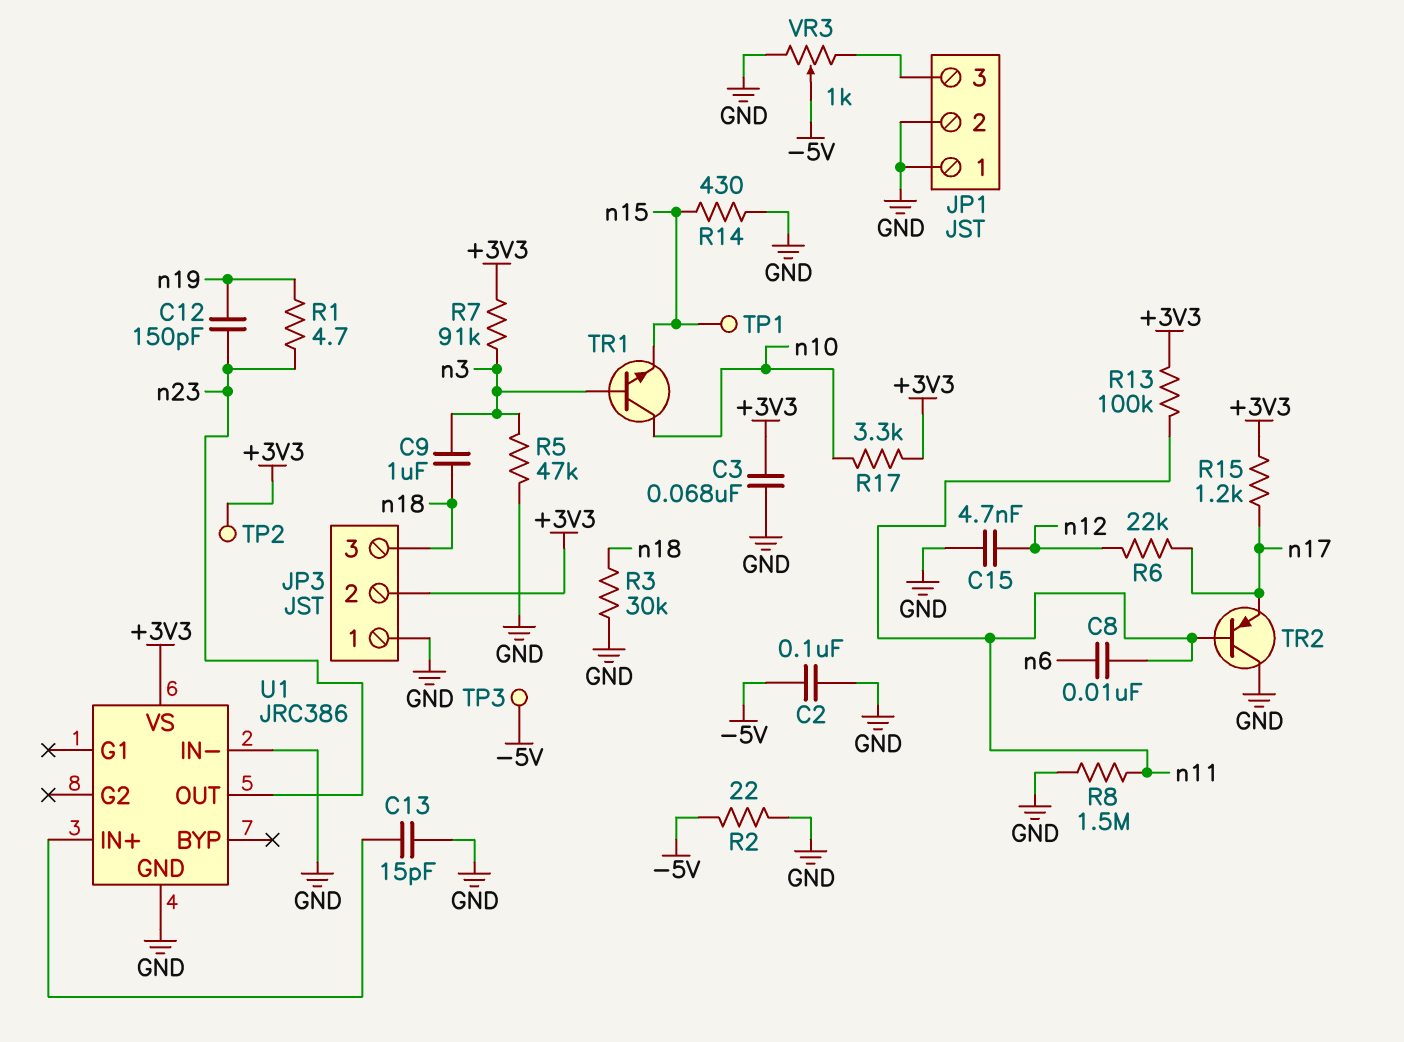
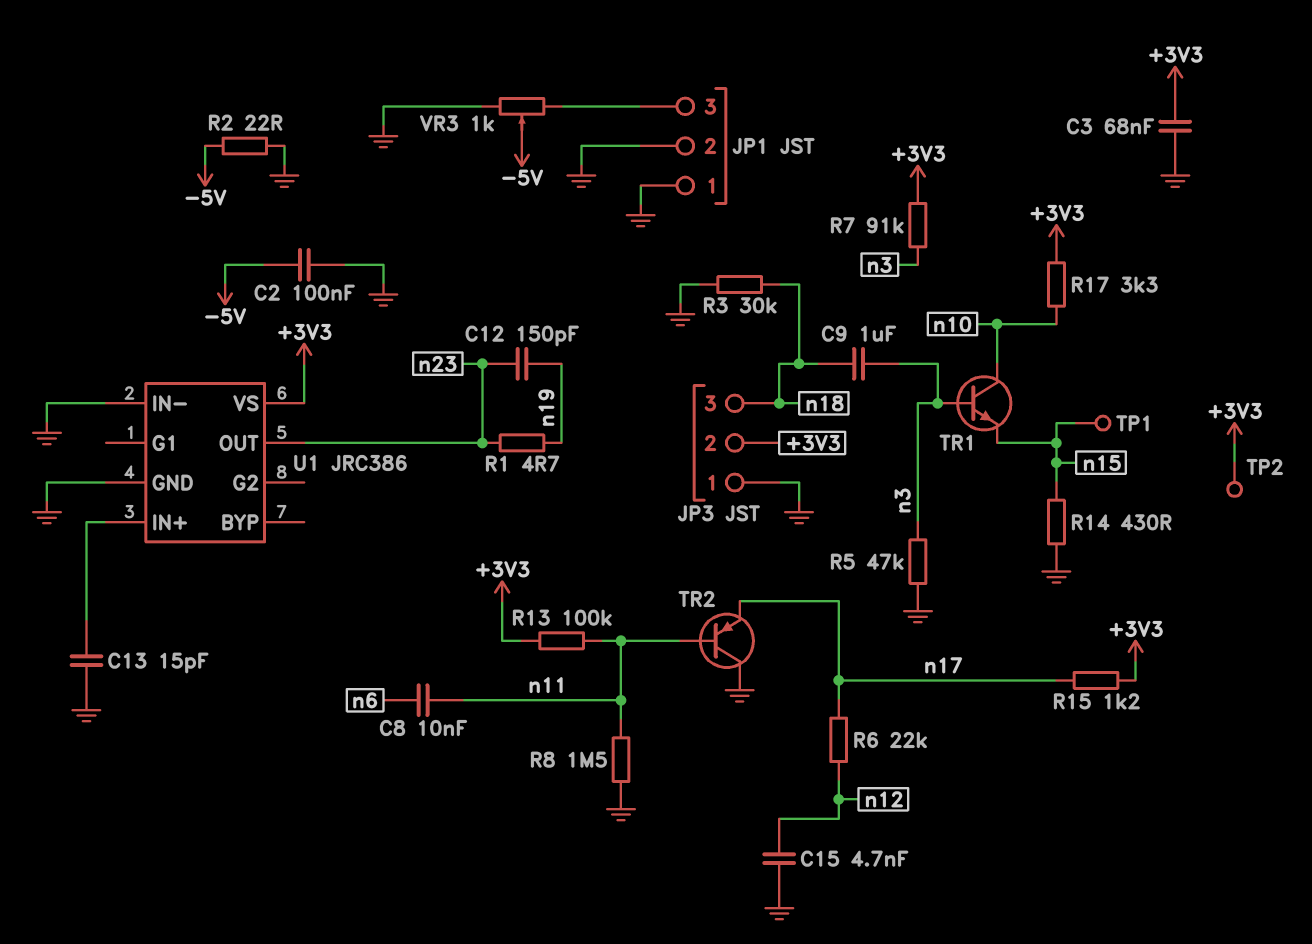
TP3: test point (-5V) -> none

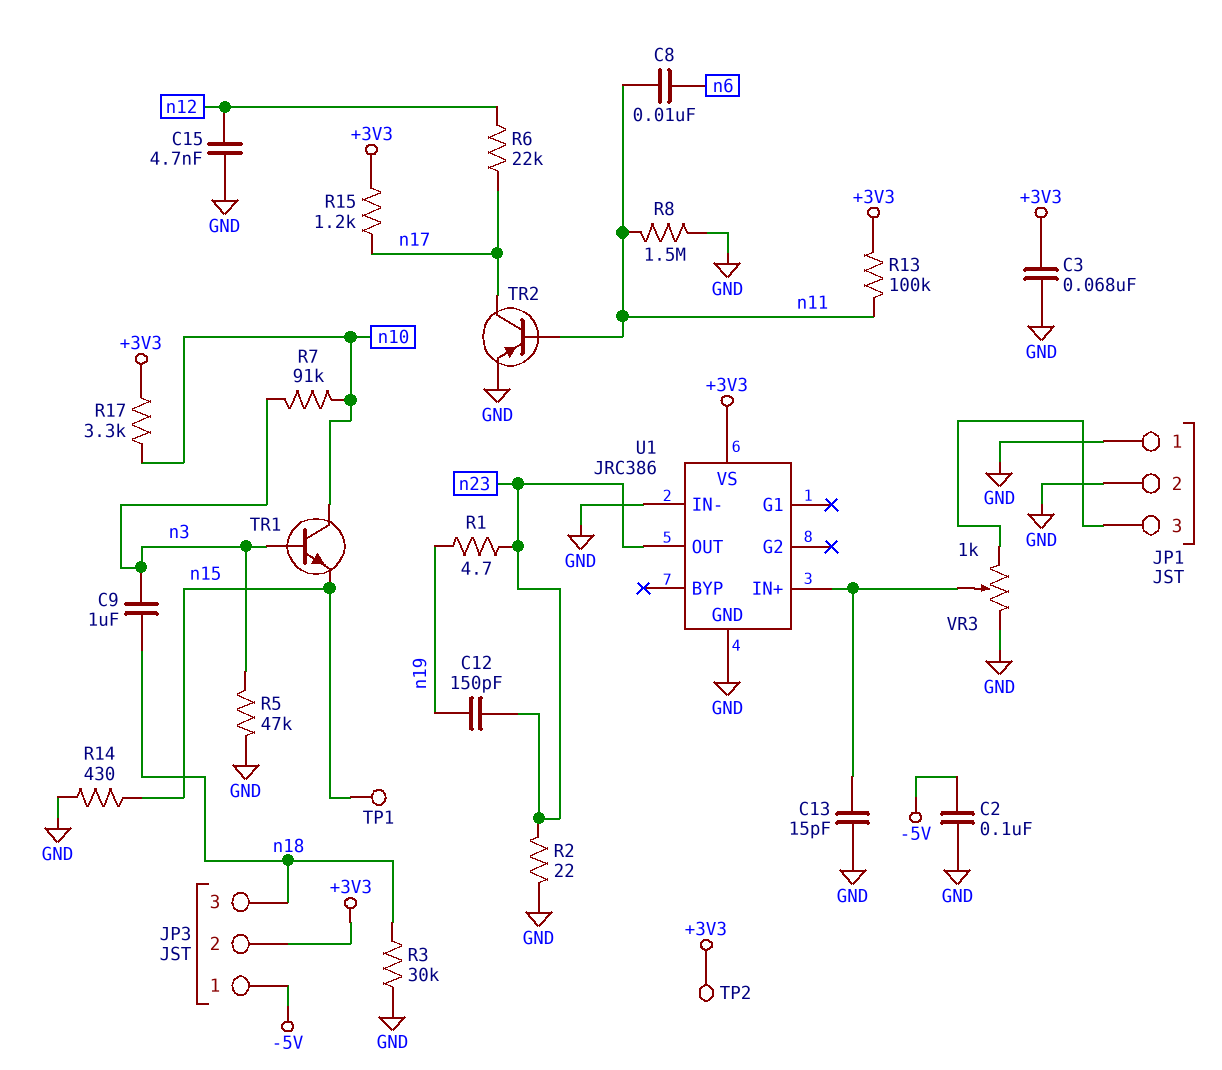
JP3 pin 1: GND -> -5V
R2: 22 (-5V, GND) -> 22 (GND, n23)
R7: 91k (+3V3, n3) -> 91k (n3, n10)
TR2: PNP (B n11, C GND, E n17) -> PNP (B n11, C n17, E GND)
VR3: 1k (GND, JP1/3, wiper -5V) -> 1k (GND, JP1/3, wiper U1/IN+)

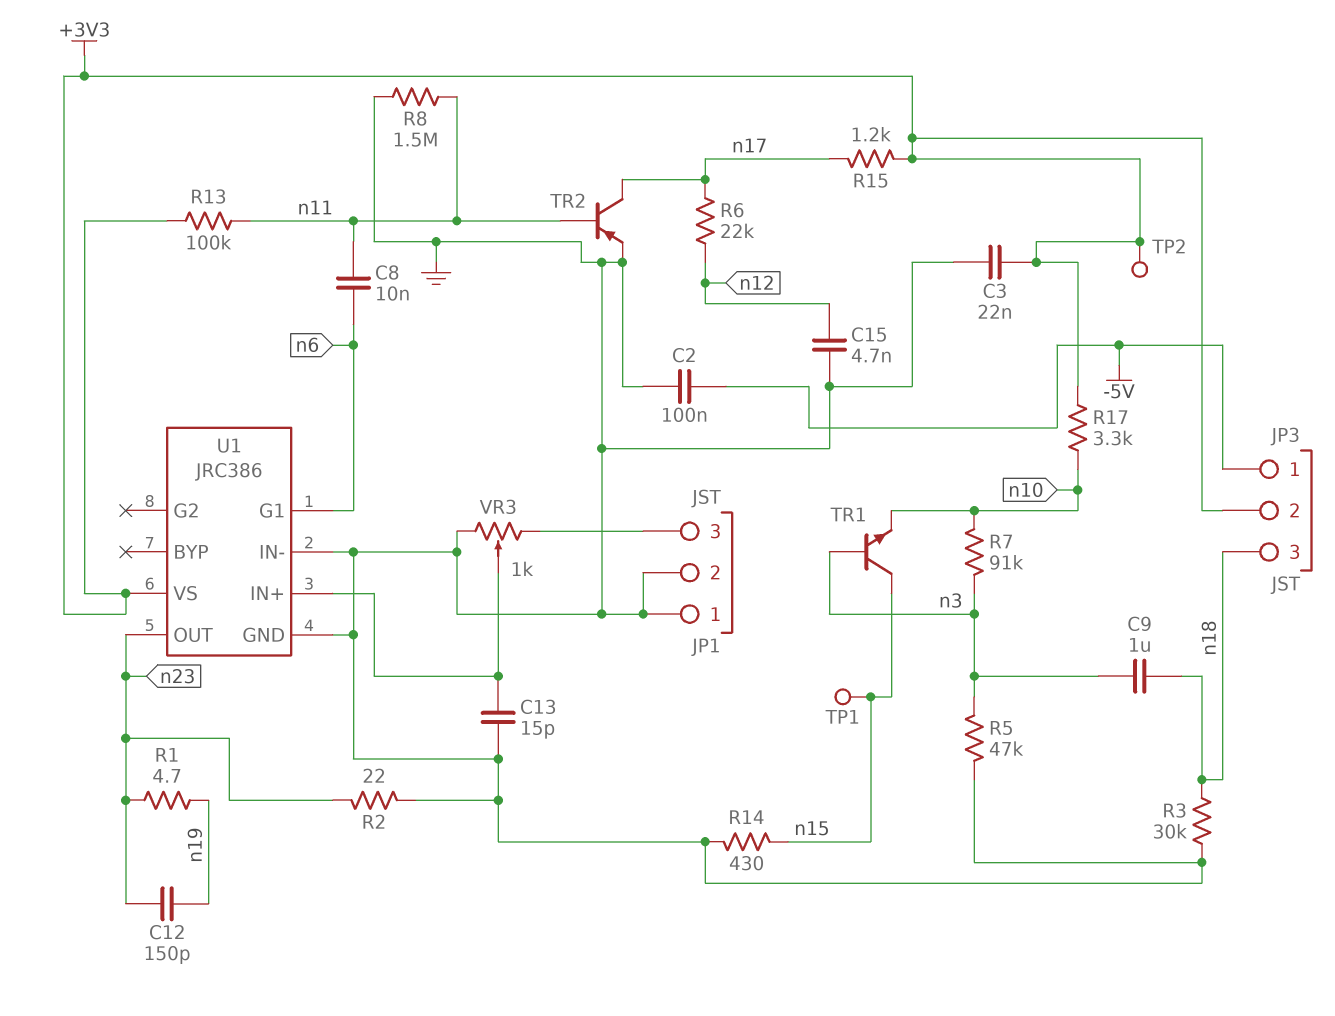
C3: 68nF (+3V3, GND) -> 22nF (+3V3, GND)
TR1: NPN (B n3, C n10, E n15) -> NPN (B n3, C n15, E n10)
U1 pin G1: none -> n6

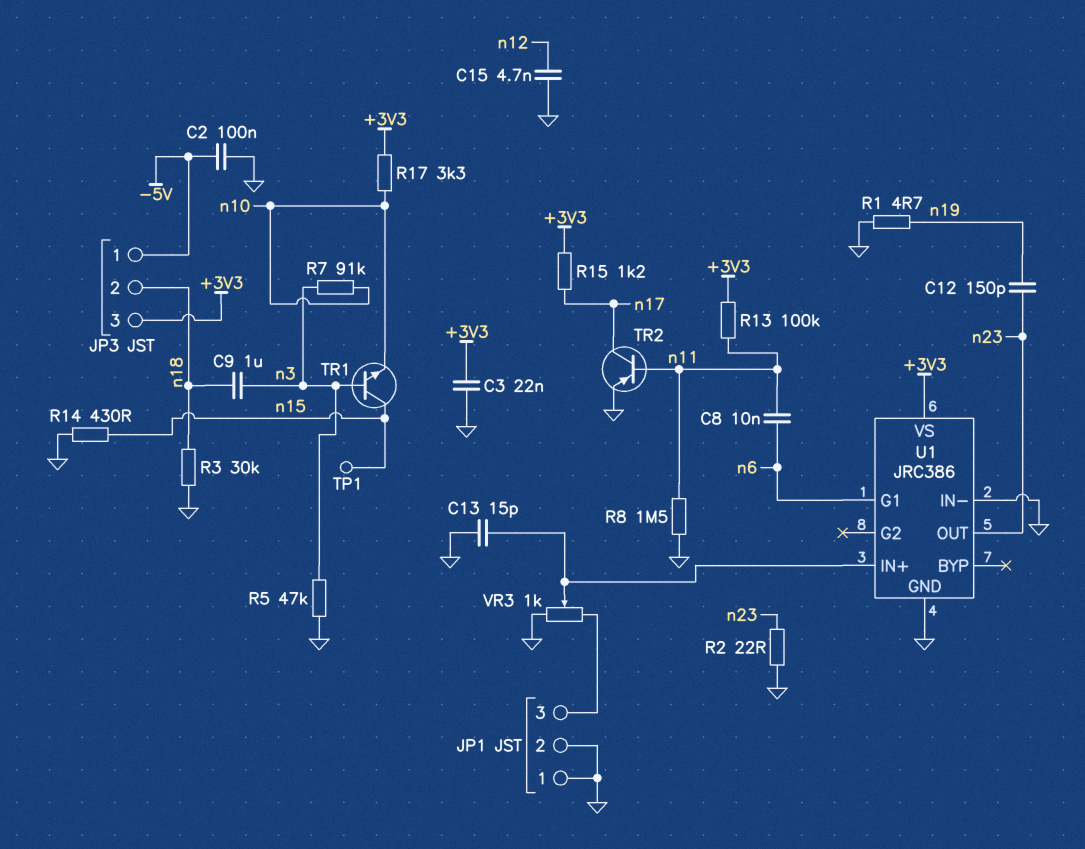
JP3 pin 2: +3V3 -> n18
JP3 pin 3: n18 -> +3V3
R1: 4.7 (n19, n23) -> 4.7 (GND, n19)
R6: 22k (n12, n17) -> none
TP2: test point (+3V3) -> none

